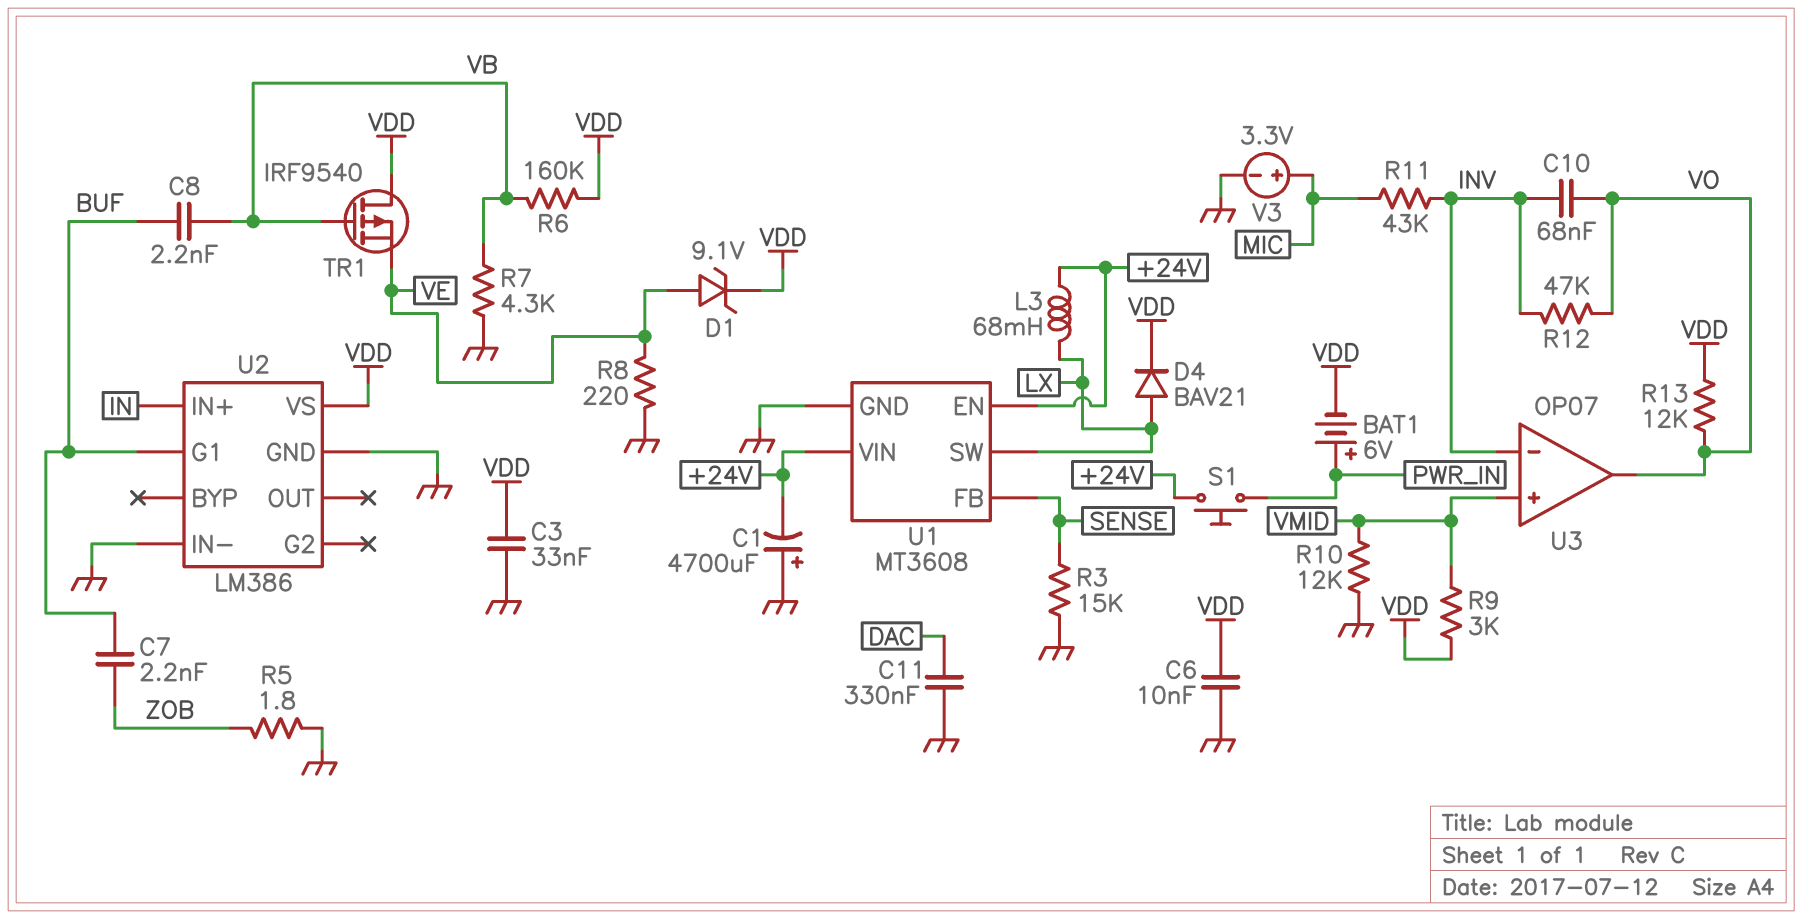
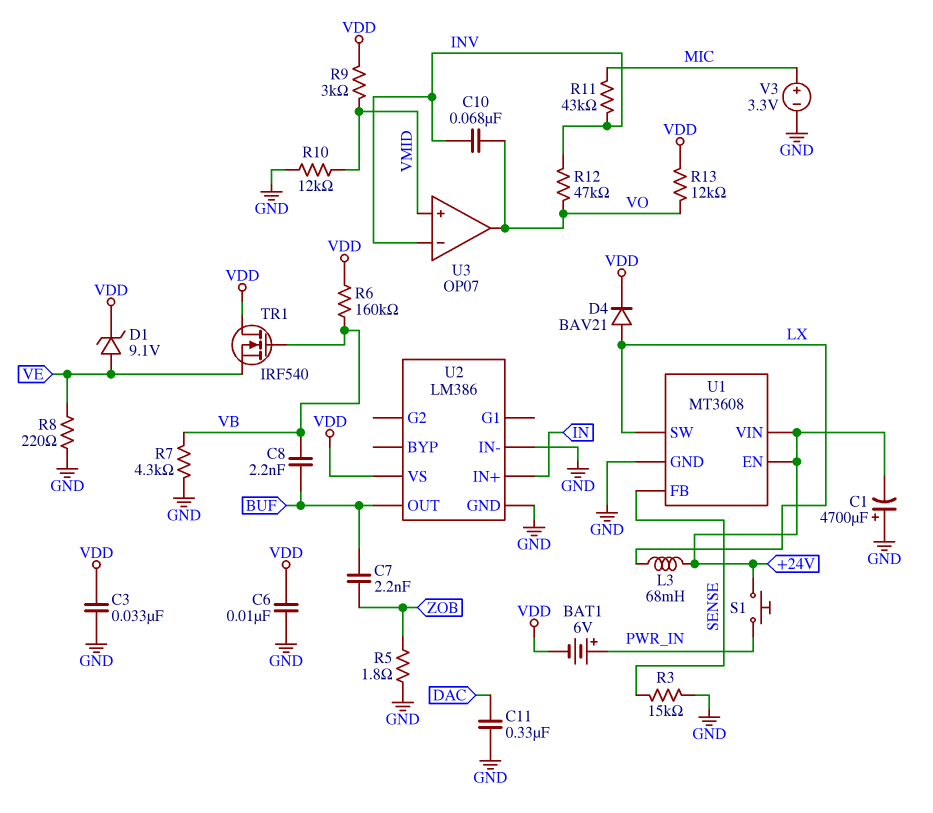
TR1: PMOS IRF9540 (G VB, D VDD, S VE) -> NMOS IRF540 (G VB, D VDD, S VE)
U2 pin G1: BUF -> none
U2 pin OUT: none -> BUF

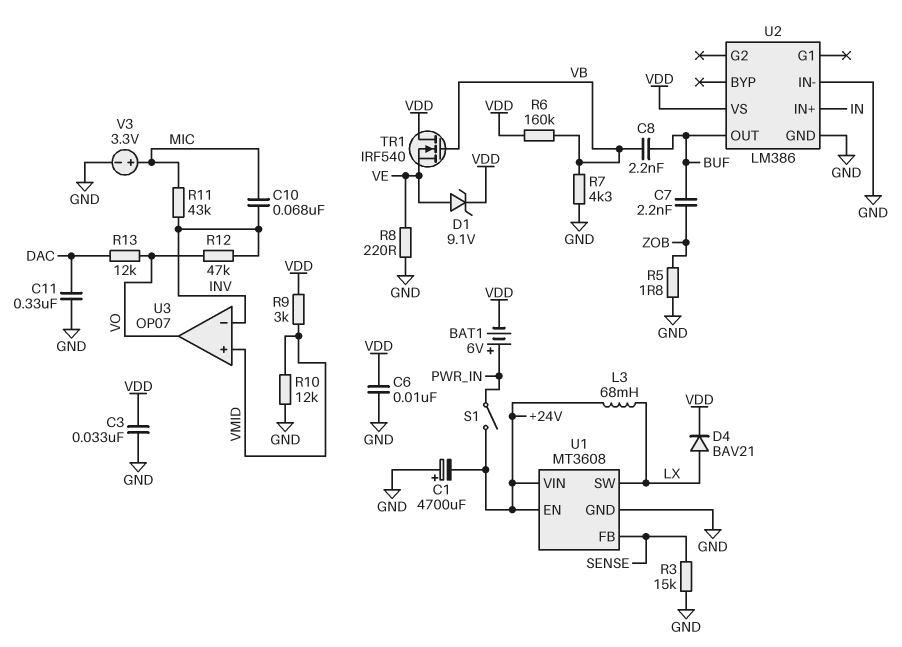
C10: 68nF (INV, VO) -> 68nF (INV, MIC)
R13: 12k (VDD, VO) -> 12k (DAC, VO)
S1: button (+24V, PWR_IN) -> switch (+24V, PWR_IN)

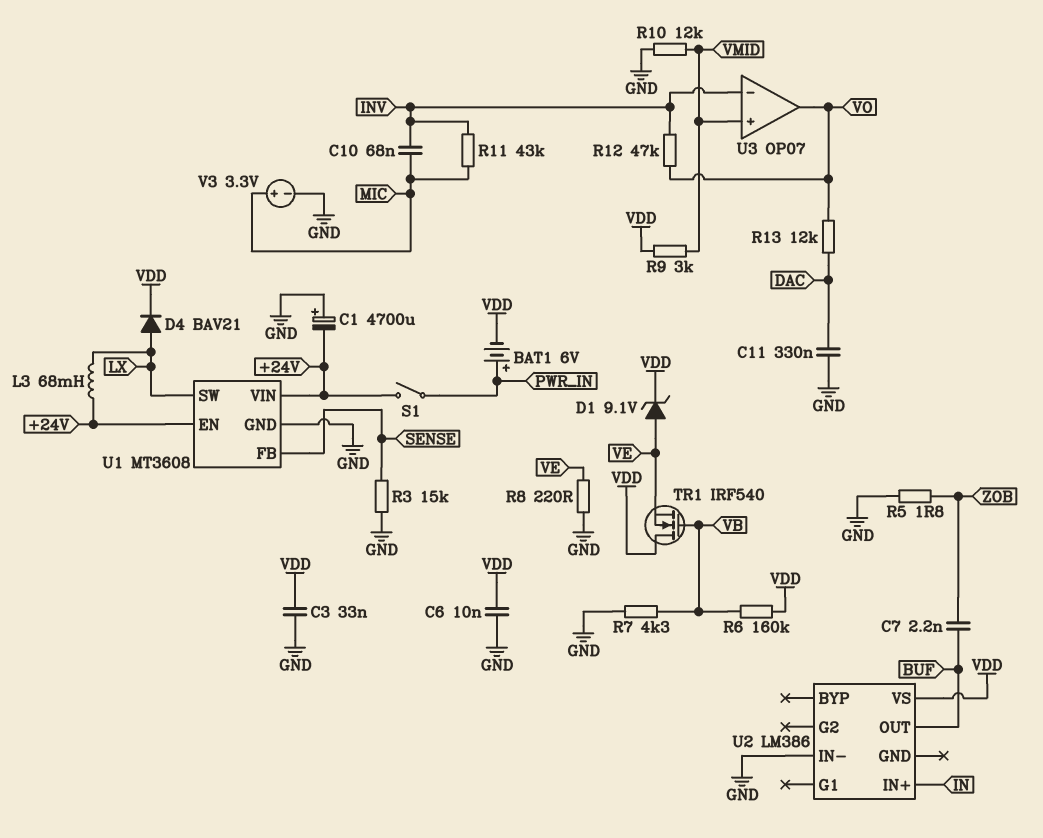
C8: 2.2nF (BUF, VB) -> none
U2 pin GND: GND -> none

